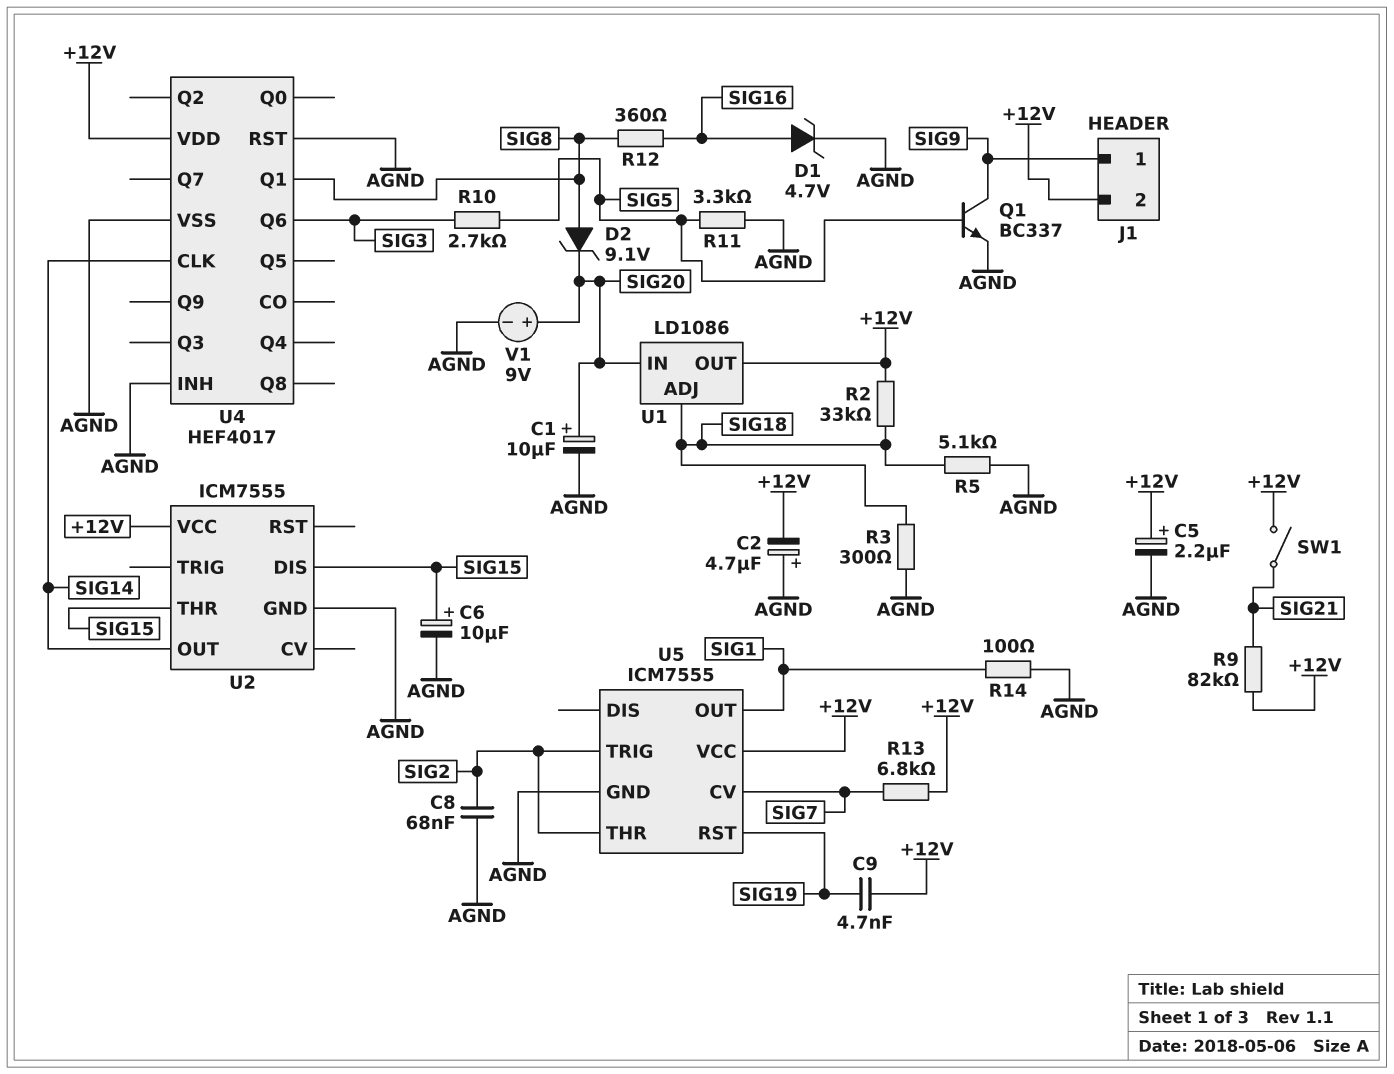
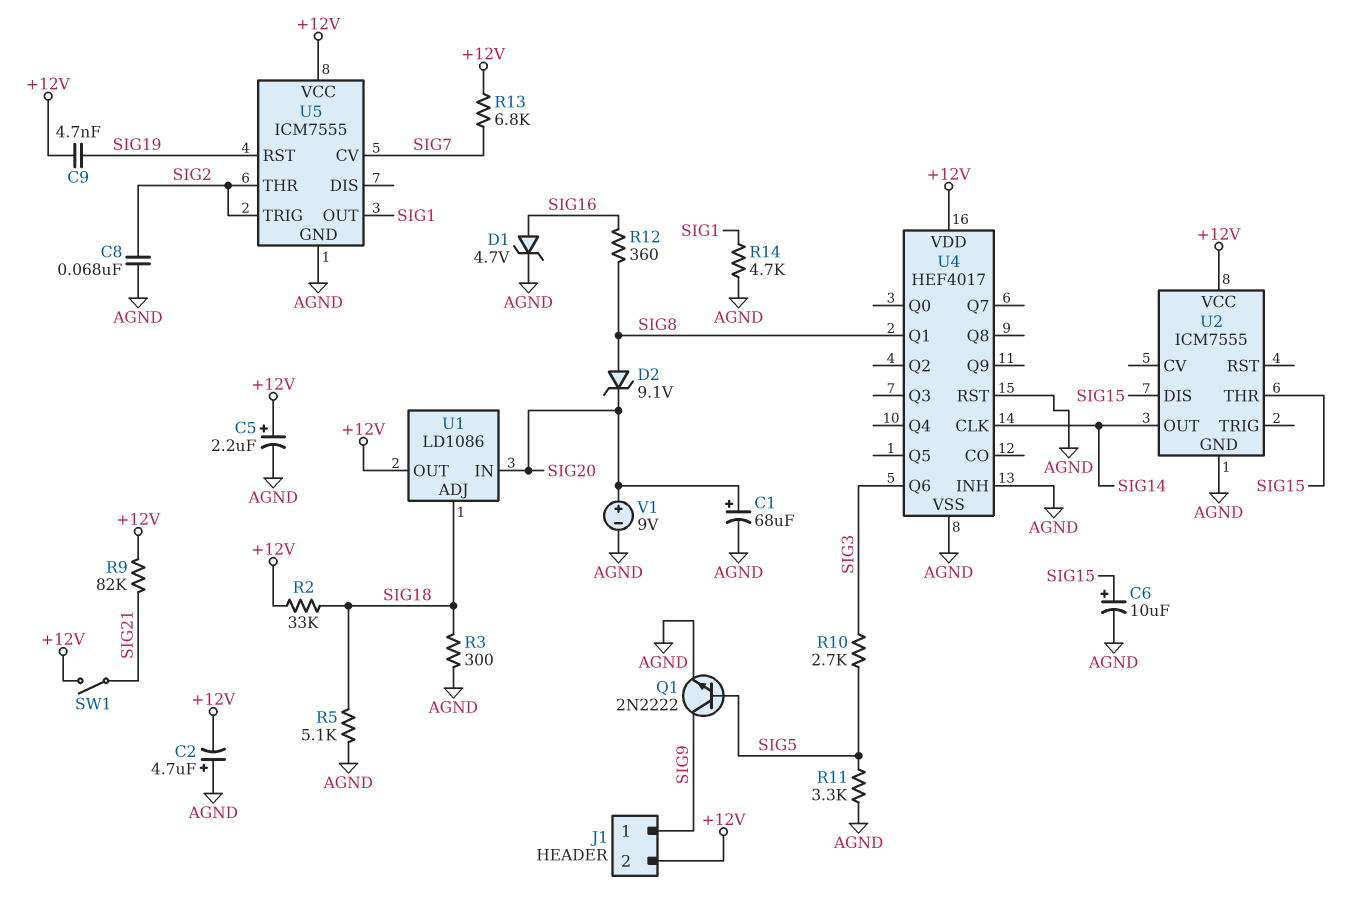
C1: 10uF (plus SIG20, minus AGND) -> 68uF (plus SIG20, minus AGND)
Q1: NPN BC337 (B SIG5, C SIG9, E AGND) -> NPN 2N2222 (B SIG5, C SIG9, E AGND)
R14: 100 (AGND, SIG1) -> 4.7k (AGND, SIG1)

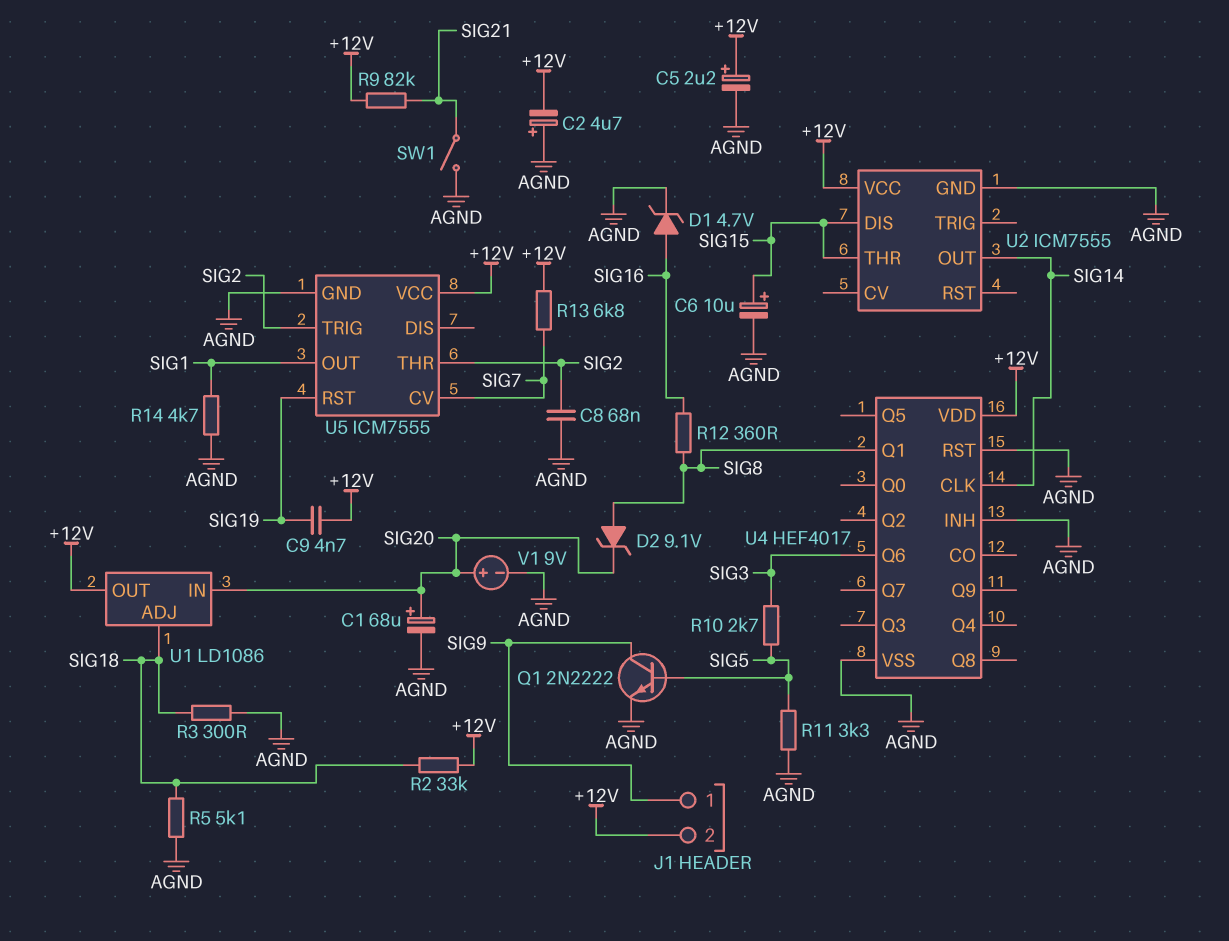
SW1: switch (+12V, SIG21) -> switch (AGND, SIG21)

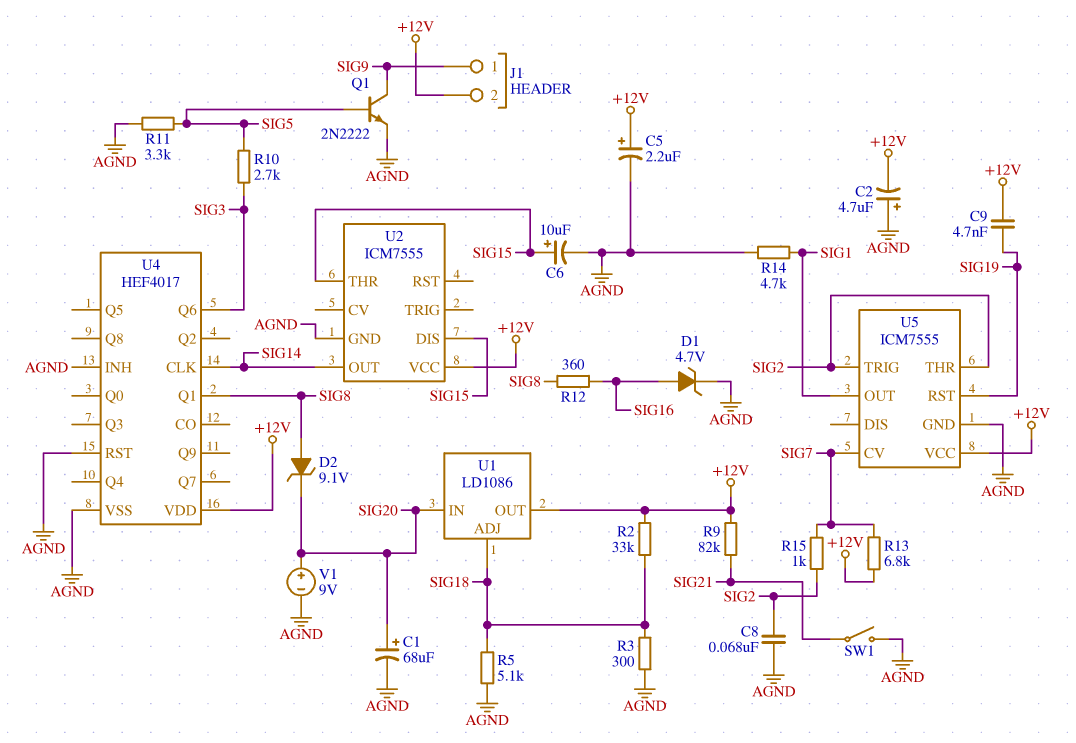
R15: none -> 1k (SIG2, SIG7)

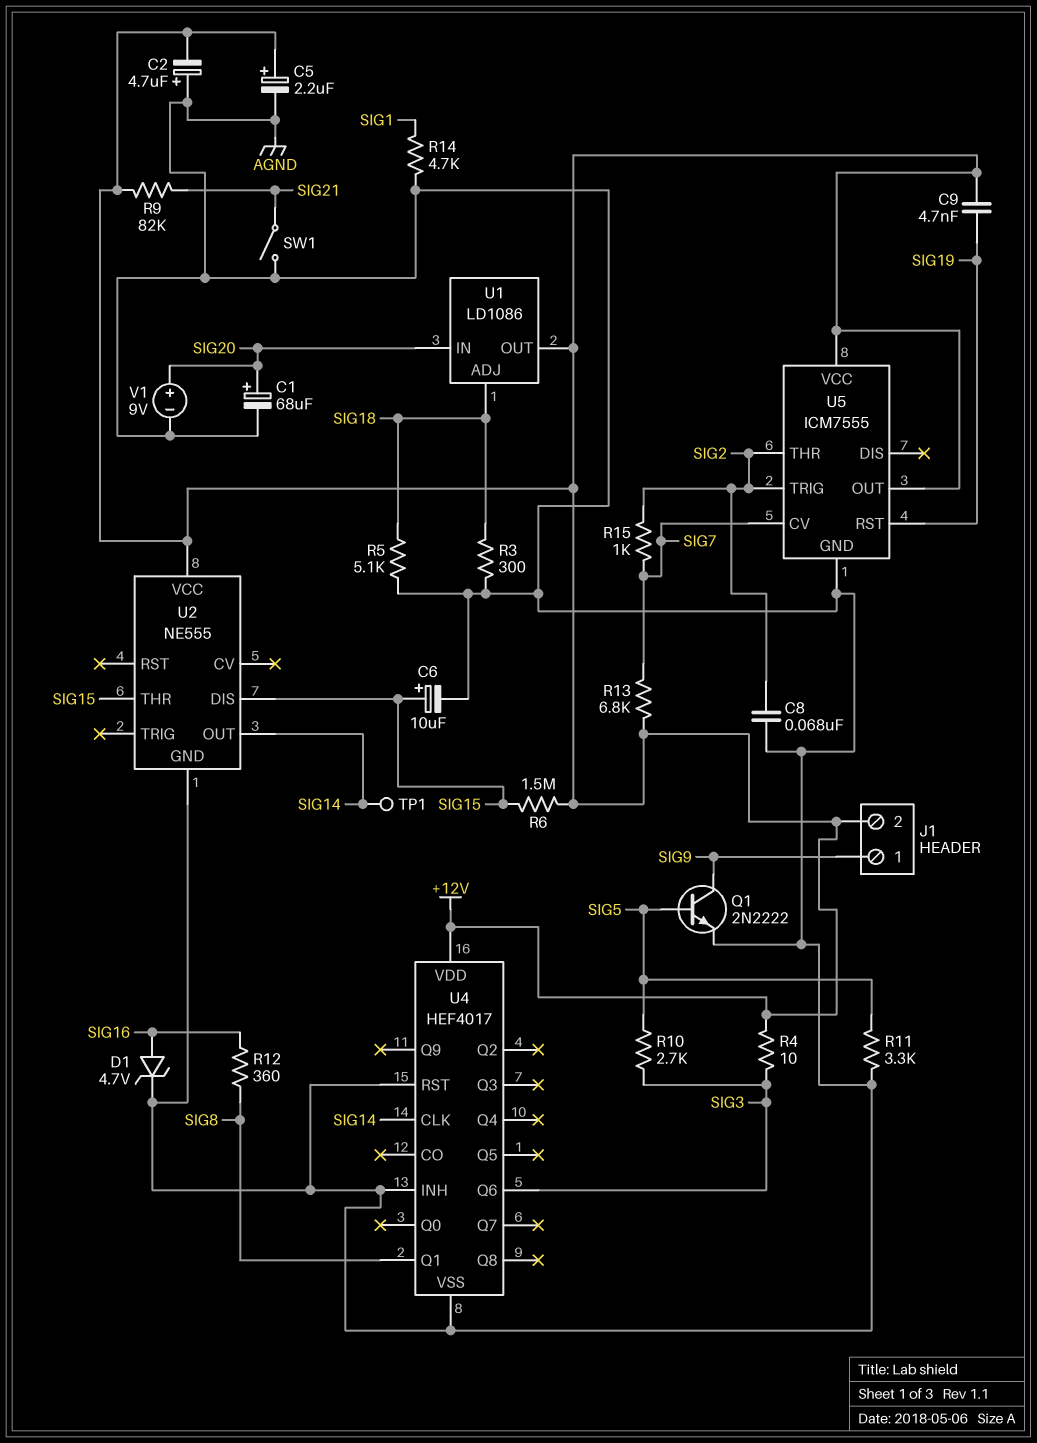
D2: zener 9.1V (A SIG8, K SIG20) -> none
R2: 33k (+12V, SIG18) -> none
R4: none -> 10 (+12V, SIG3)
R6: none -> 1.5M (+12V, SIG15)
TP1: none -> test point (SIG14)
U2: ICM7555 -> NE555
U5 pin OUT: SIG1 -> +12V

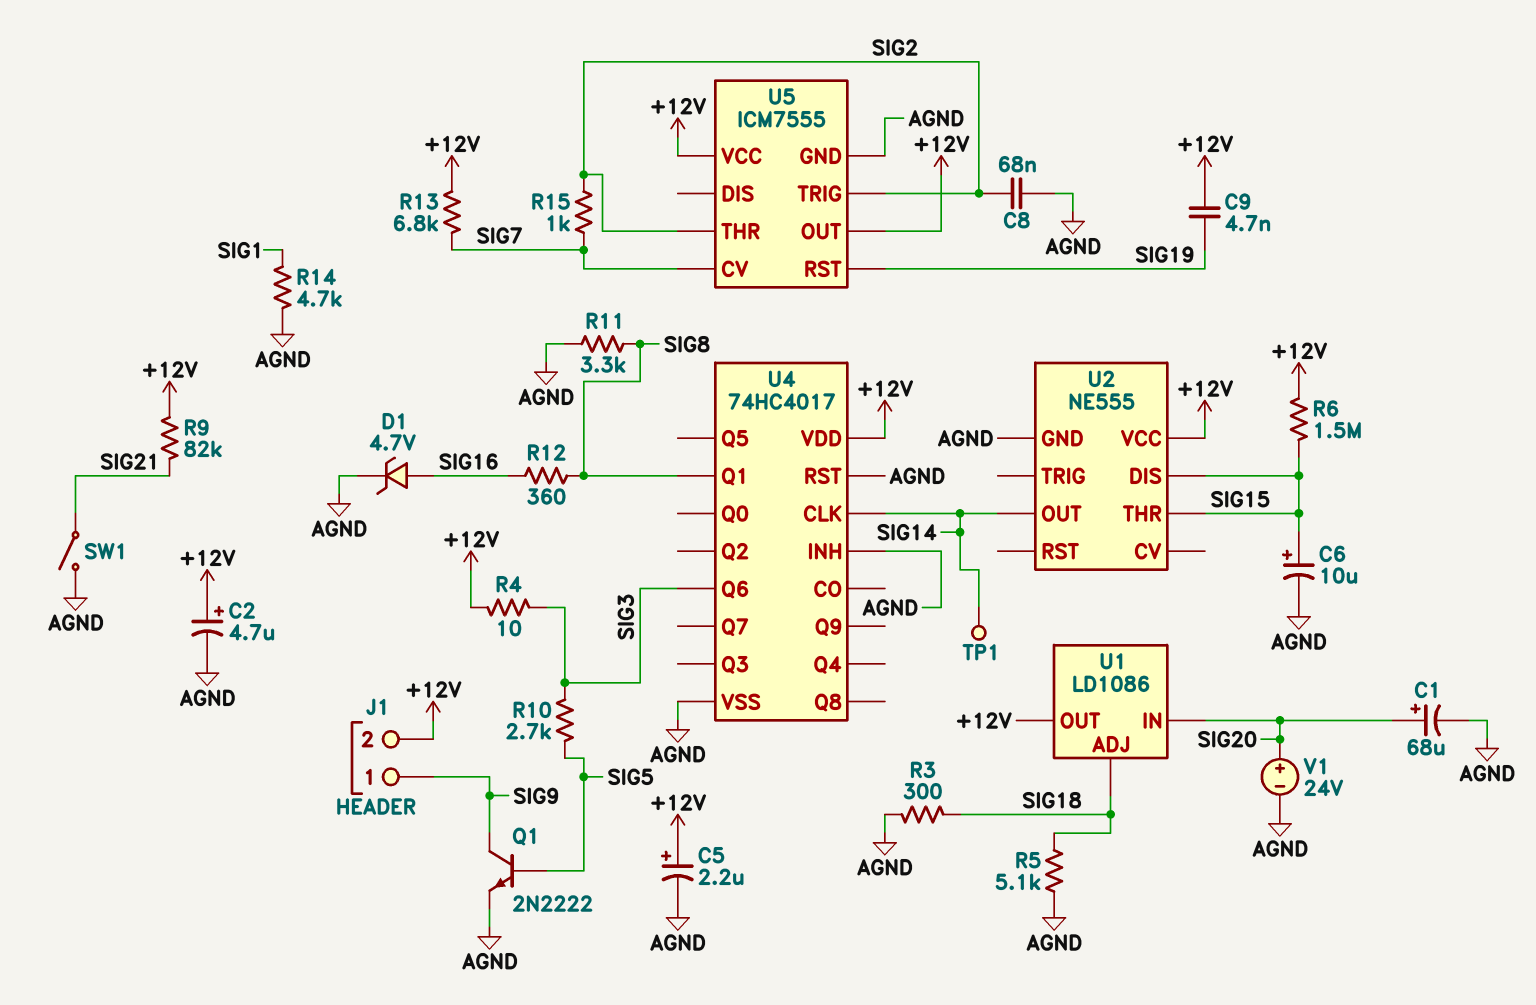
C2: 4.7uF (plus AGND, minus +12V) -> 4.7uF (plus +12V, minus AGND)
R11: 3.3k (AGND, SIG5) -> 3.3k (AGND, SIG8)
U4: HEF4017 -> 74HC4017
V1: 9V (plus SIG20, minus AGND) -> 24V (plus SIG20, minus AGND)

